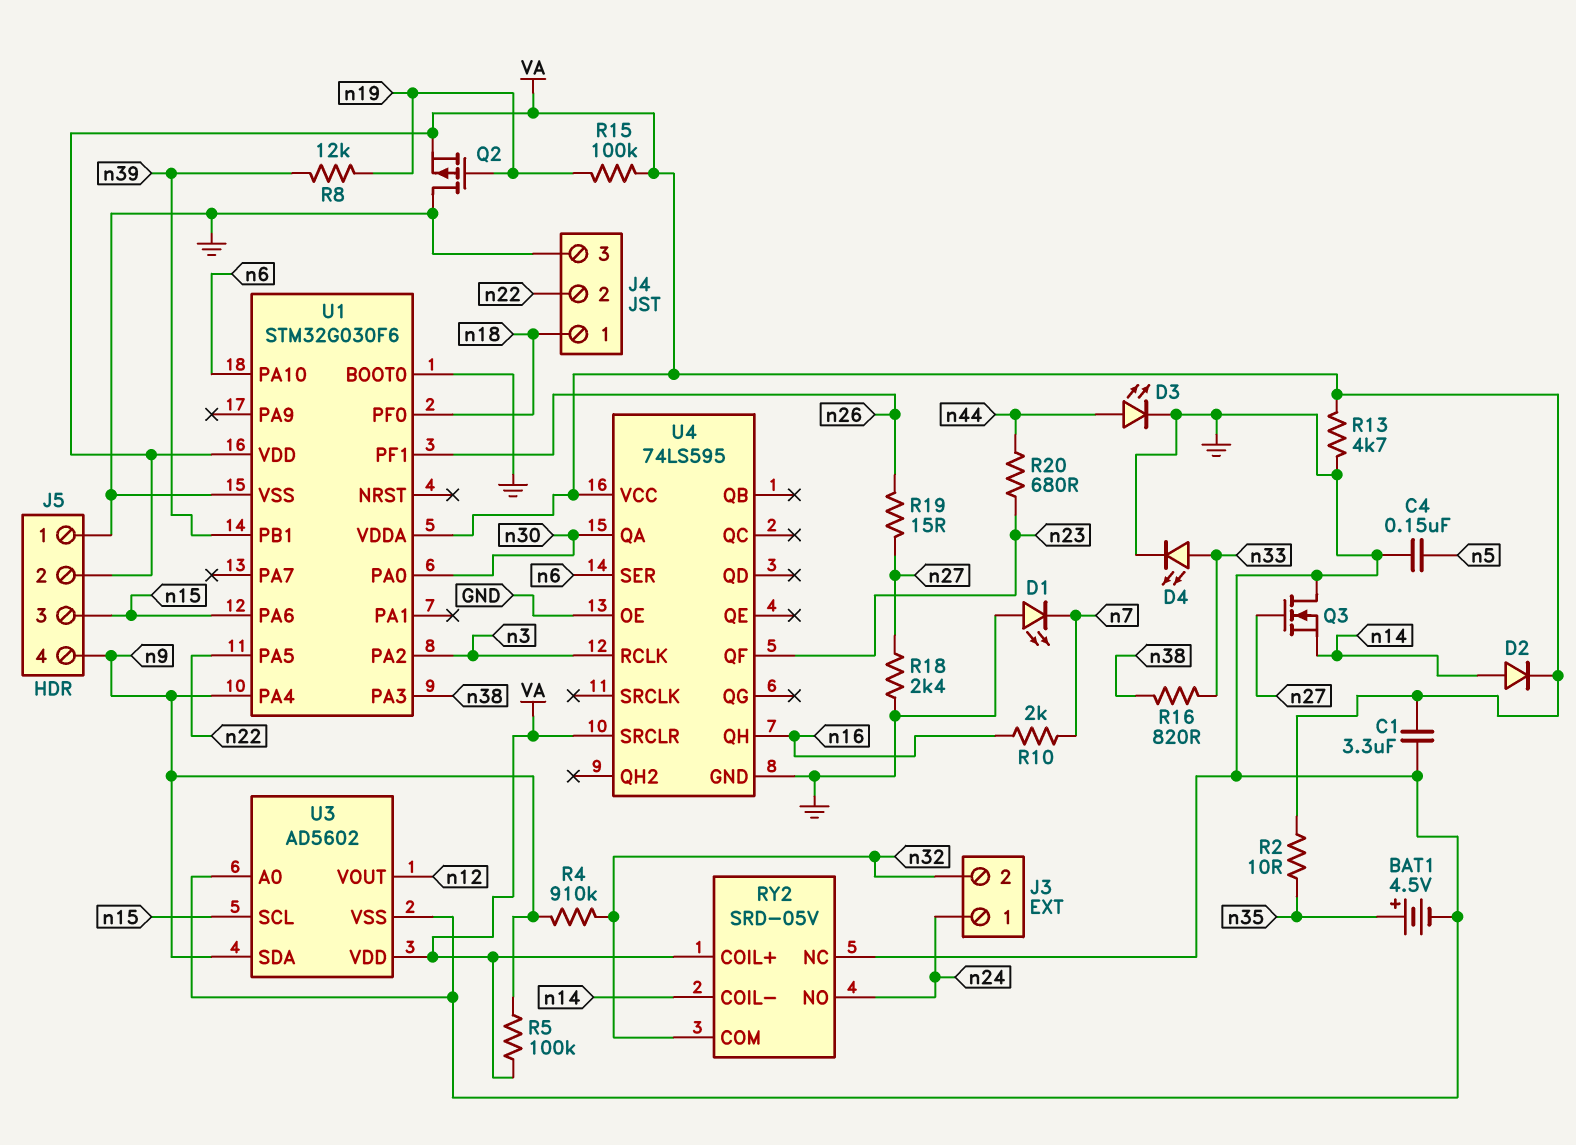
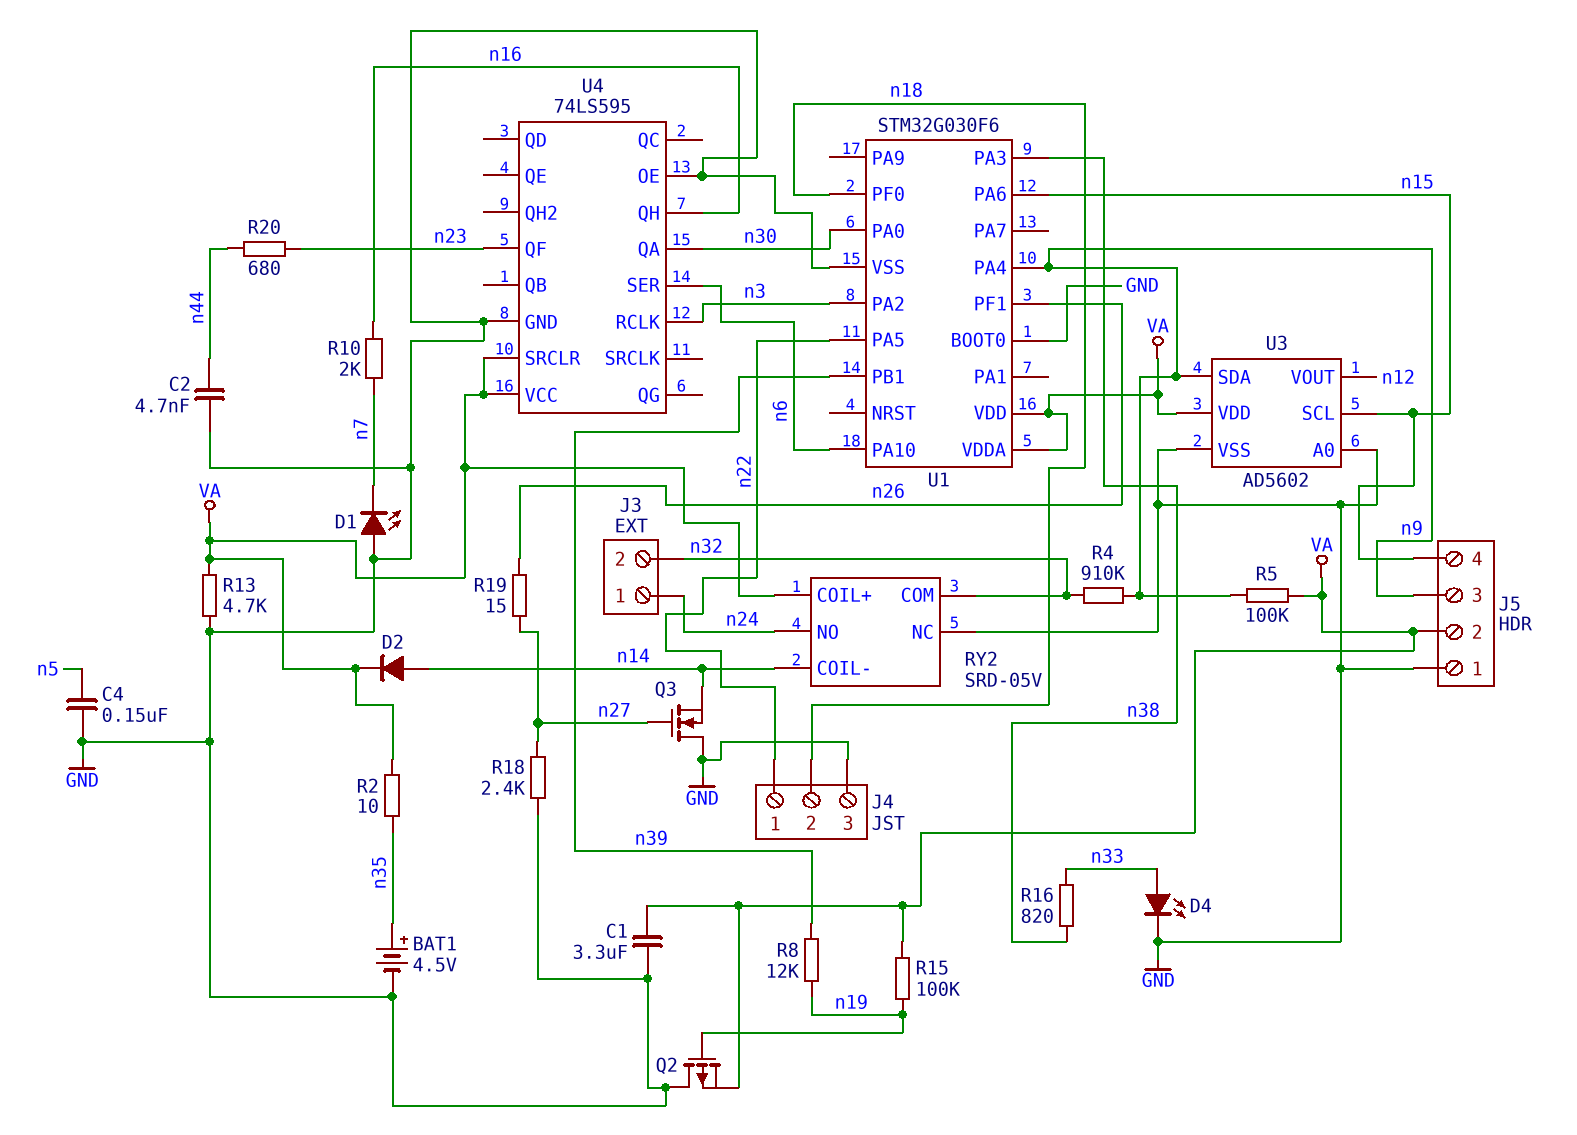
C2: none -> 4.7nF (GND, n44)
D3: LED (A n44, K GND) -> none
J4 pin 1: n18 -> n22
J4 pin 2: n22 -> n18
J5 pin 3: n15 -> n9
J5 pin 4: n9 -> n15

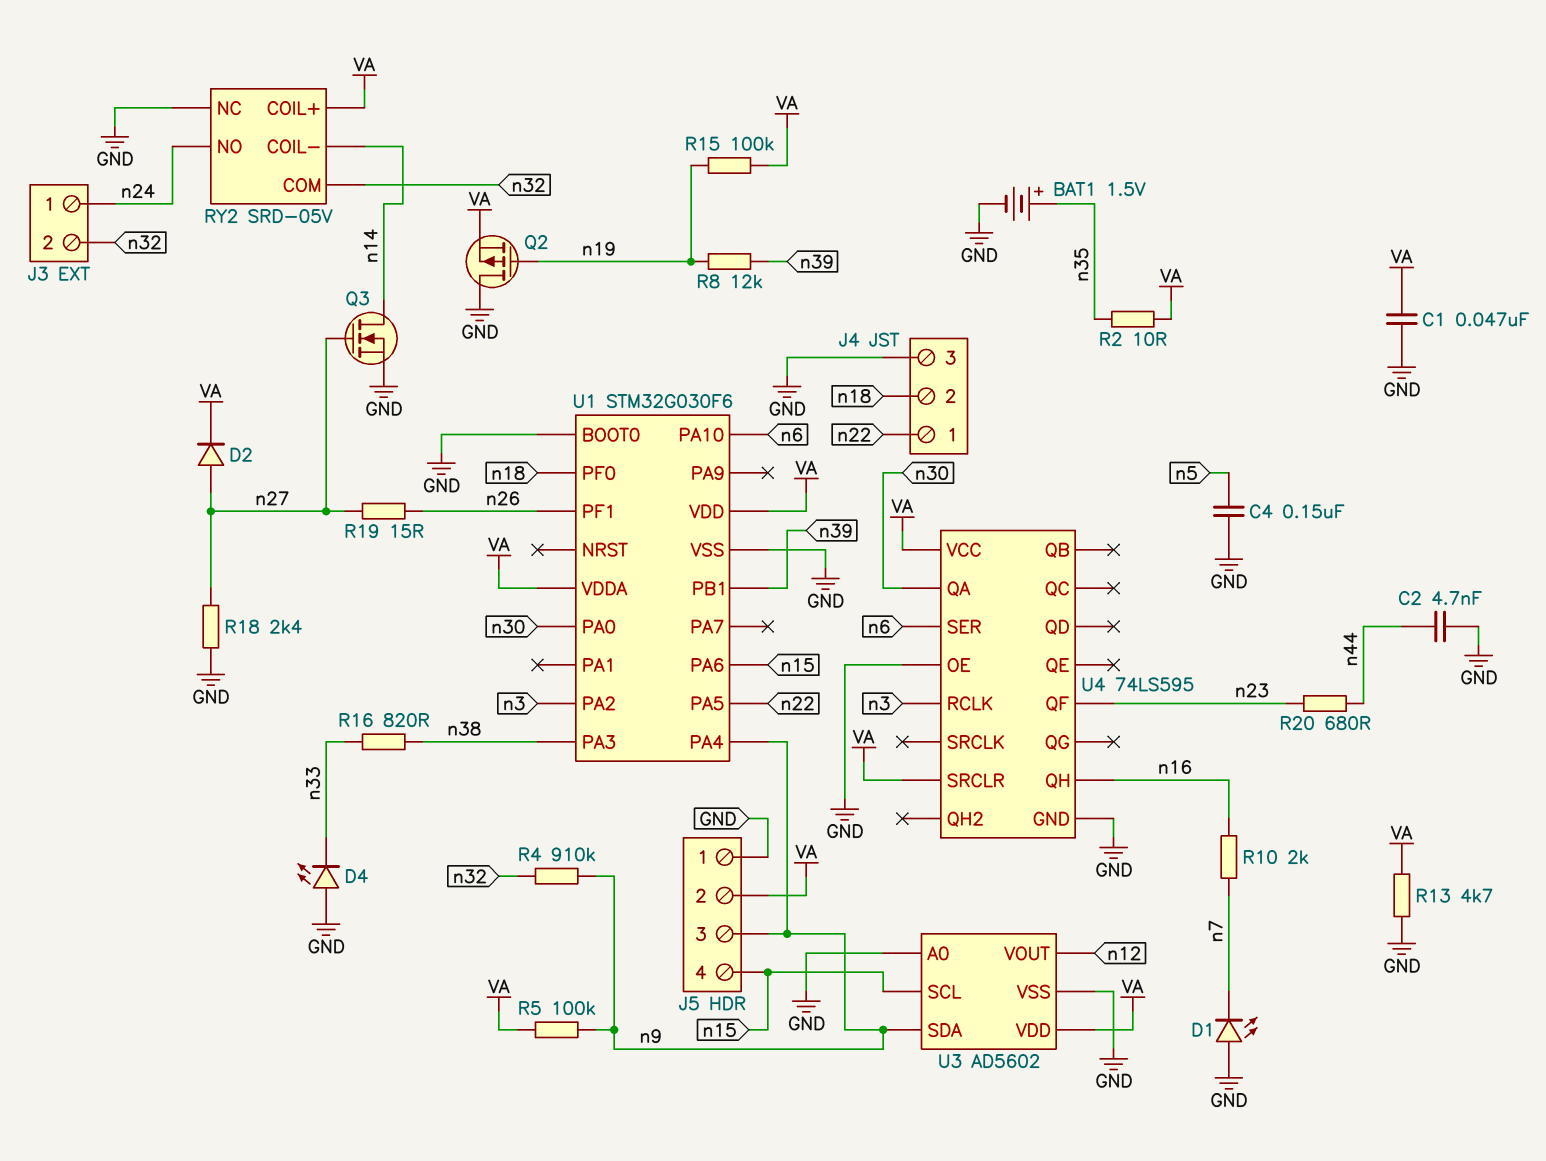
BAT1: 4.5V (plus n35, minus GND) -> 1.5V (plus n35, minus GND)
C1: 3.3uF (GND, VA) -> 47nF (GND, VA)
D2: diode (A n14, K VA) -> diode (A n27, K VA)
D4: LED (A n33, K GND) -> LED (A GND, K n33)
Q3: NMOS (G n27, D GND, S n14) -> NMOS (G n27, D n14, S GND)

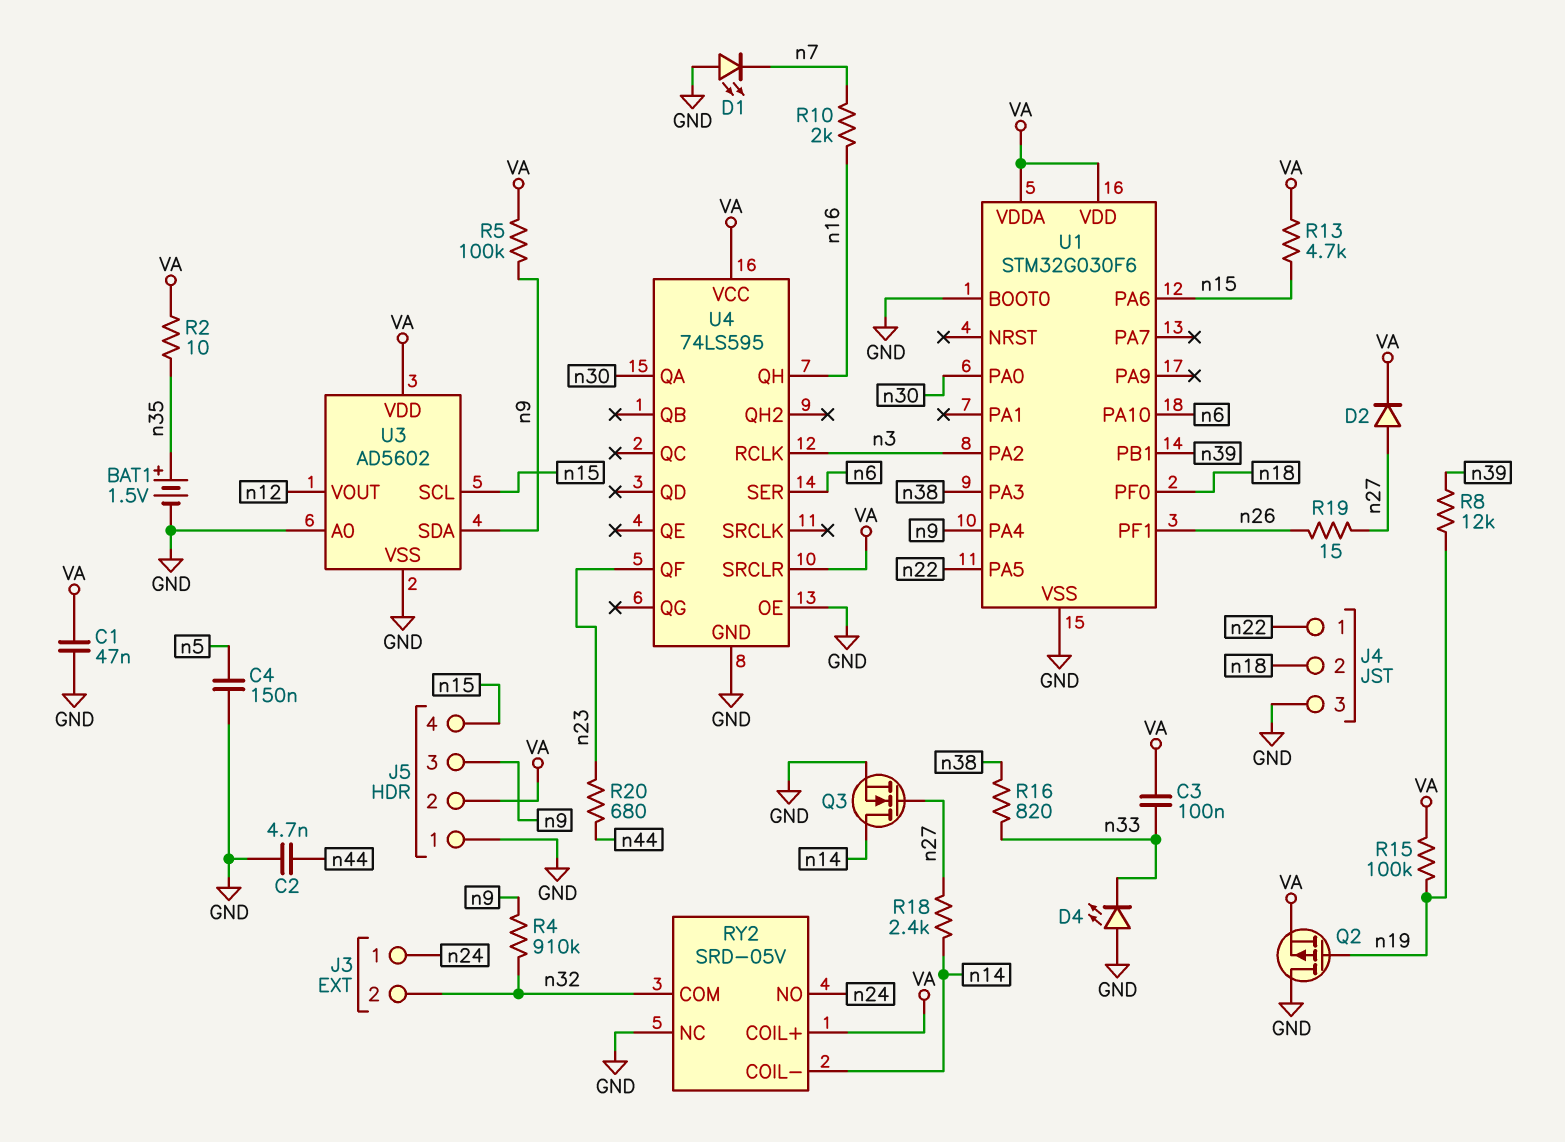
C3: none -> 100nF (VA, n33)
R13: 4.7k (GND, VA) -> 4.7k (VA, n15)
R18: 2.4k (GND, n27) -> 2.4k (n14, n27)

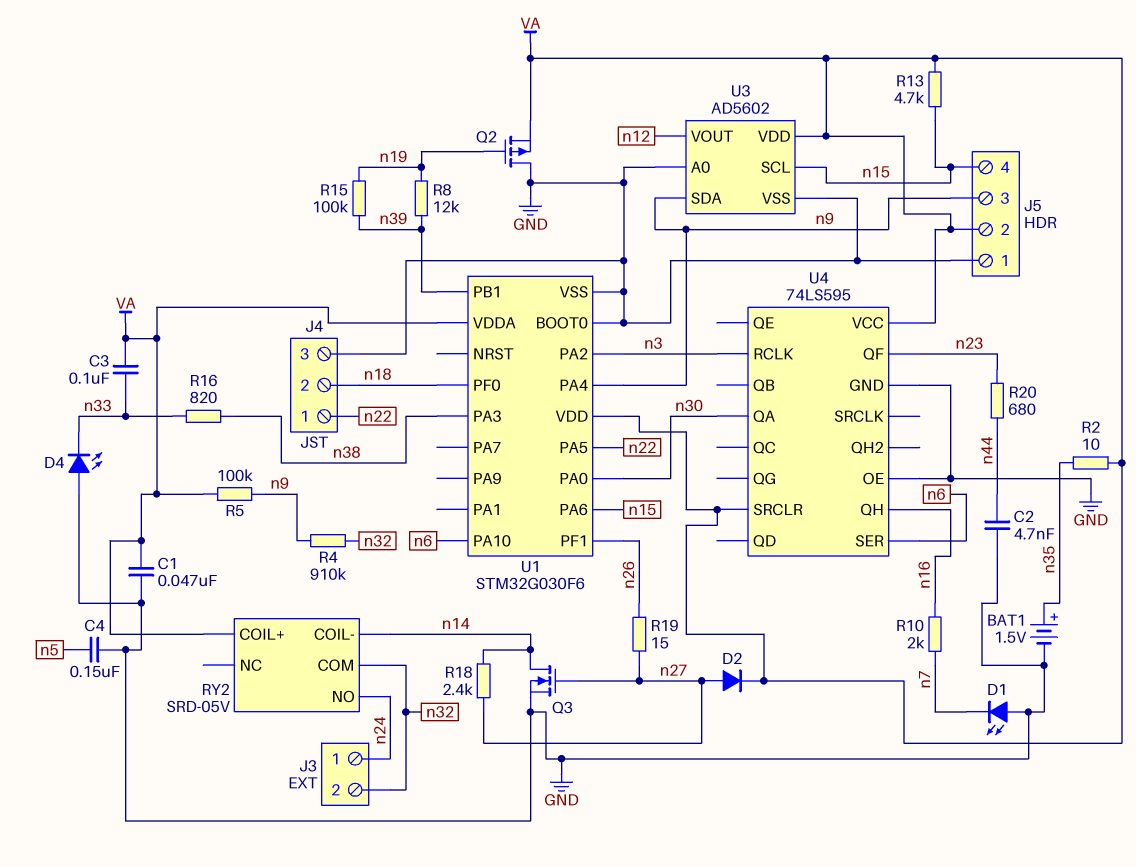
R15: 100k (VA, n19) -> 100k (n19, n39)
RY2 pin NC: GND -> none

